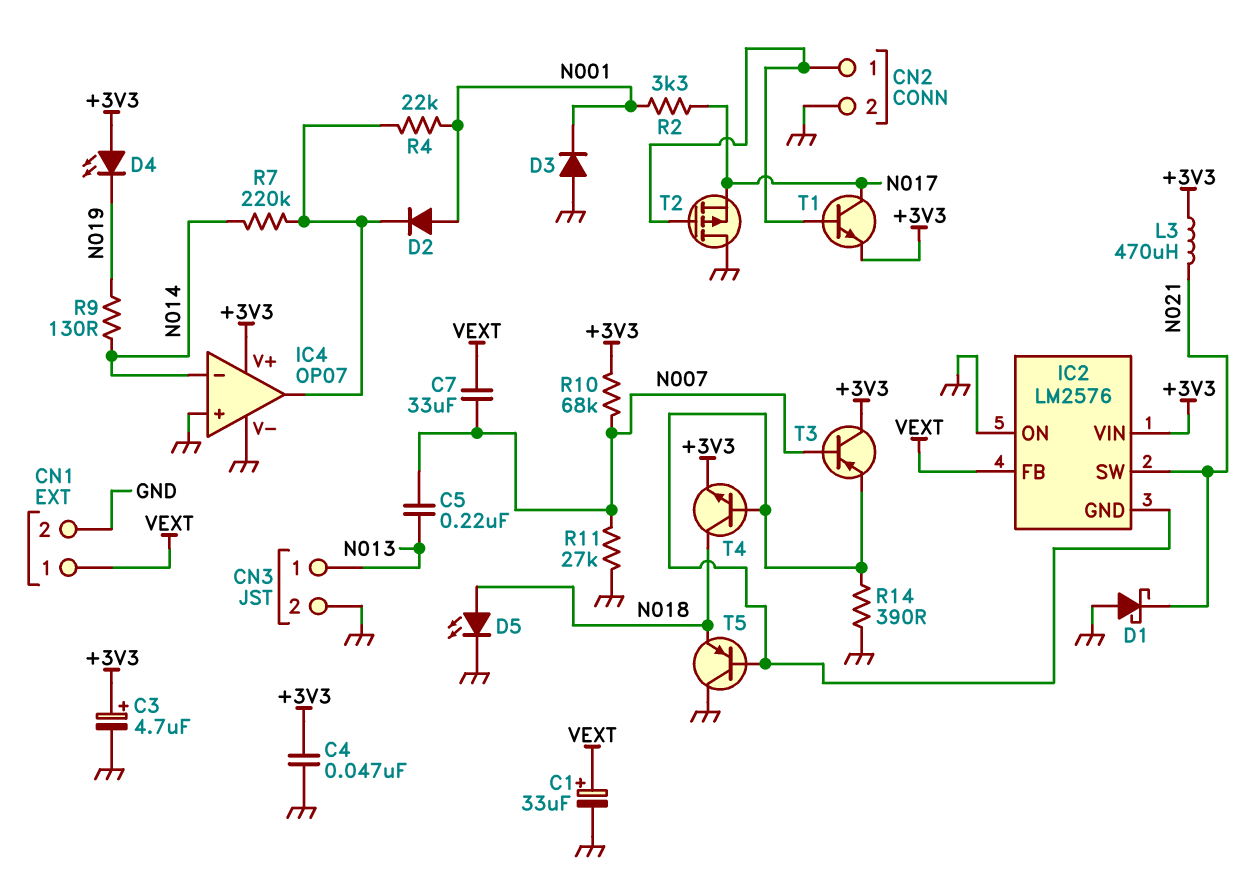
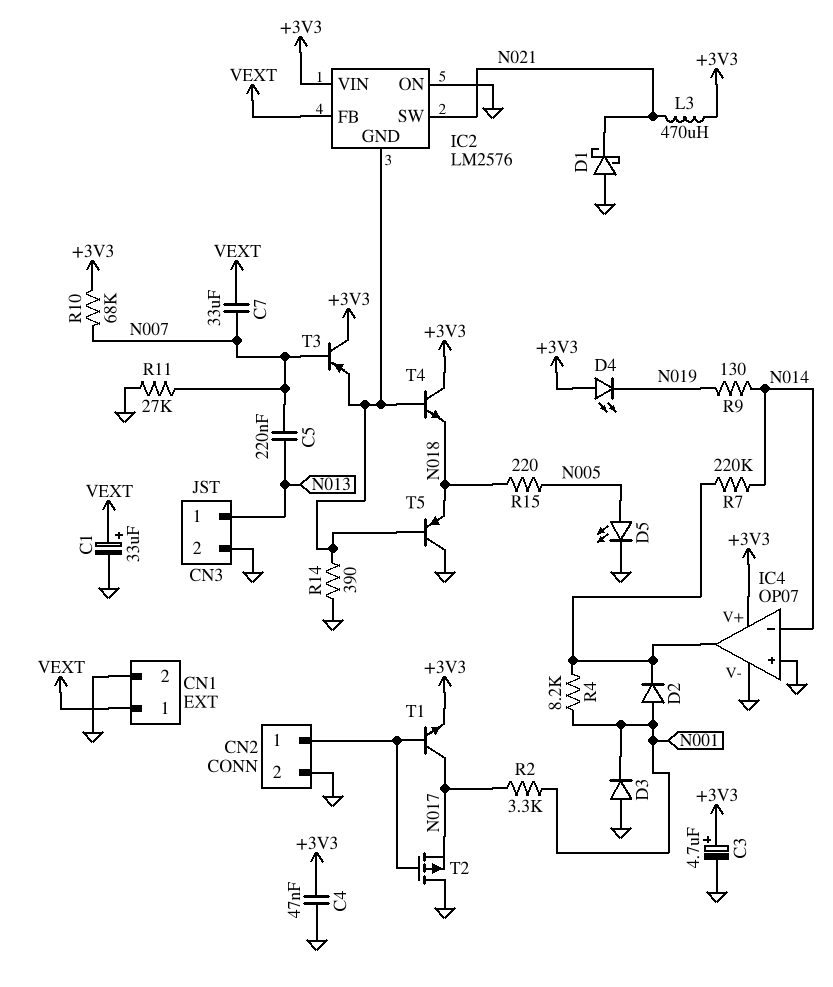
D5: LED (A N018, K GND) -> LED (A N005, K GND)
R4: 22k (IC4/out, N001) -> 8.2k (IC4/out, N001)
R15: none -> 220 (N005, N018)
T4: NPN (B IC2/GND, C N018, E +3V3) -> NPN (B IC2/GND, C +3V3, E N018)

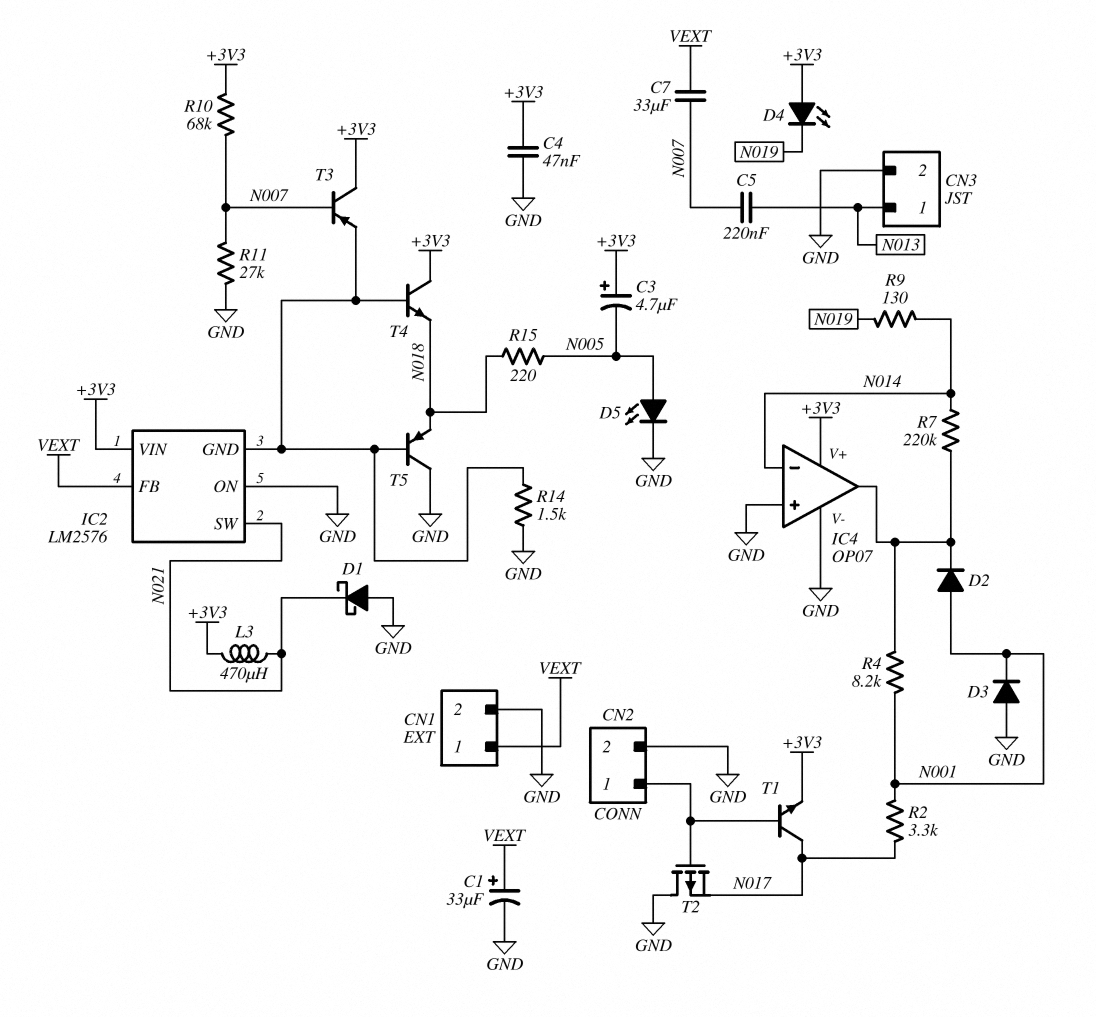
C3: 4.7uF (plus +3V3, minus GND) -> 4.7uF (plus +3V3, minus N005)
R14: 390 (GND, IC2/GND) -> 1.5k (GND, IC2/GND)

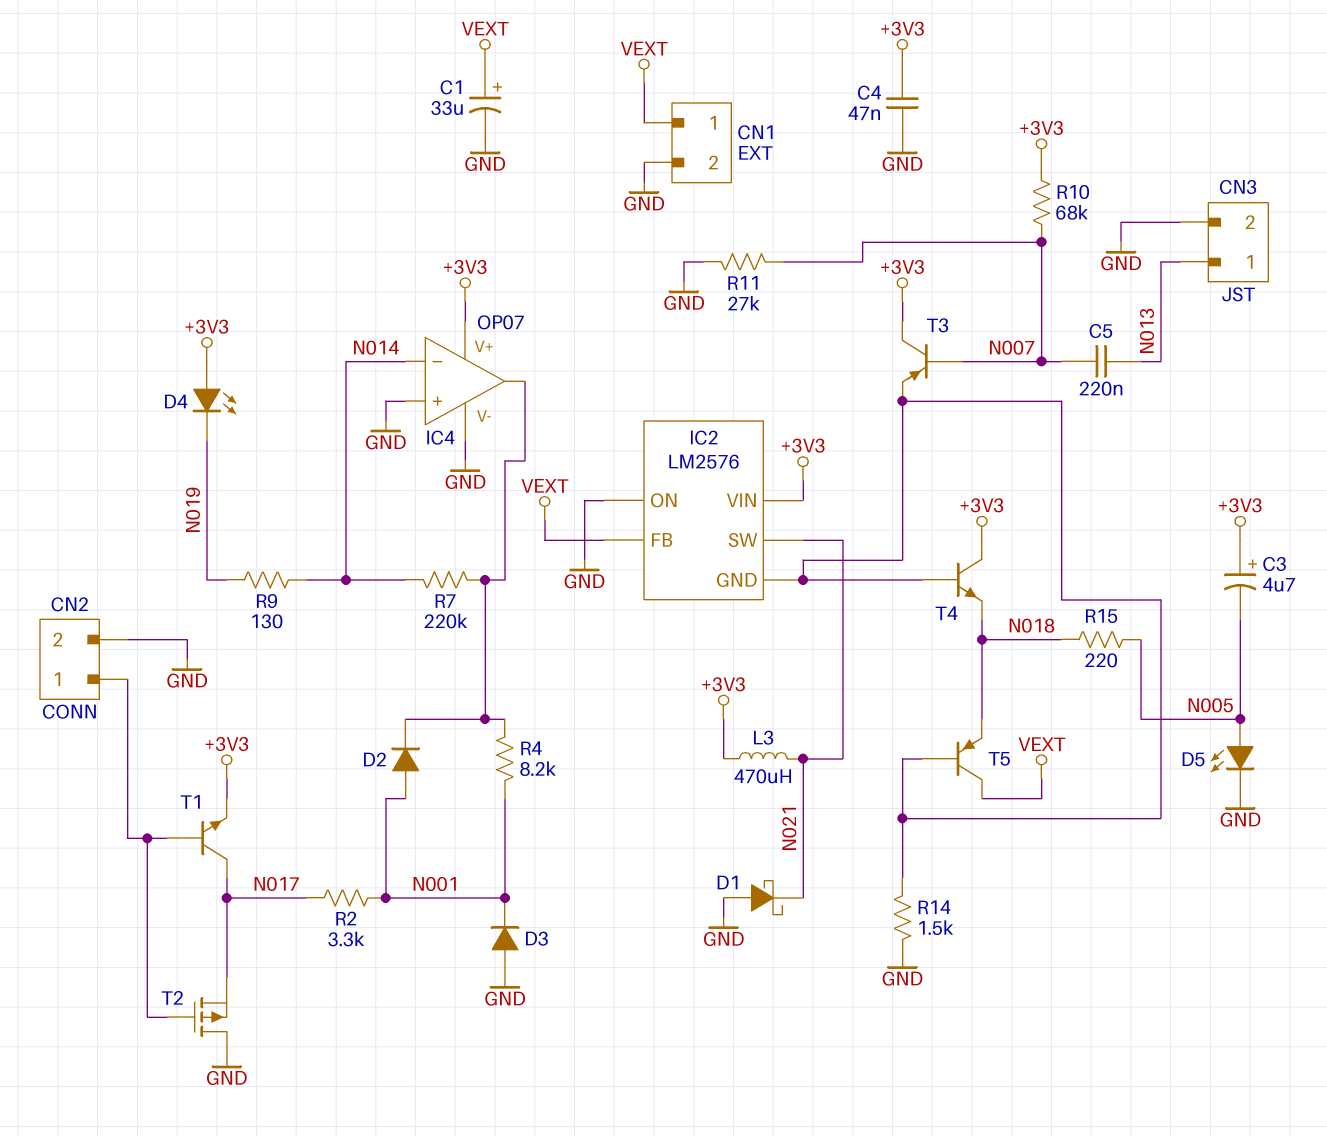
C7: 33uF (N007, VEXT) -> none
T5: PNP (B IC2/GND, C GND, E N018) -> PNP (B IC2/GND, C VEXT, E N018)

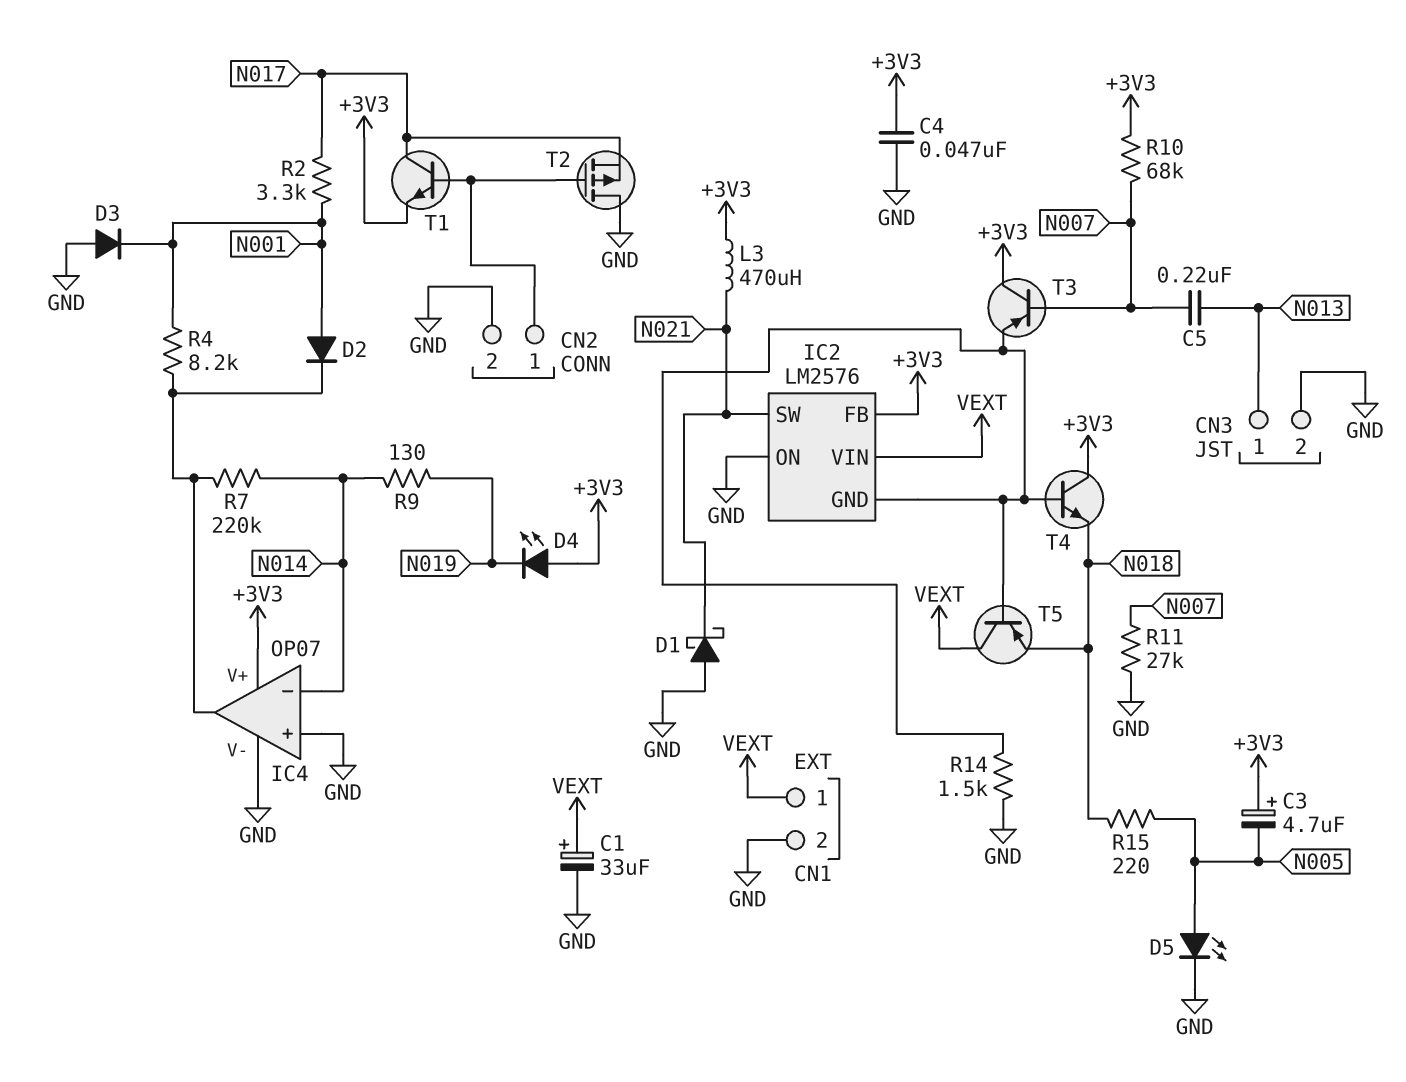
IC2 pin FB: VEXT -> +3V3
IC2 pin VIN: +3V3 -> VEXT

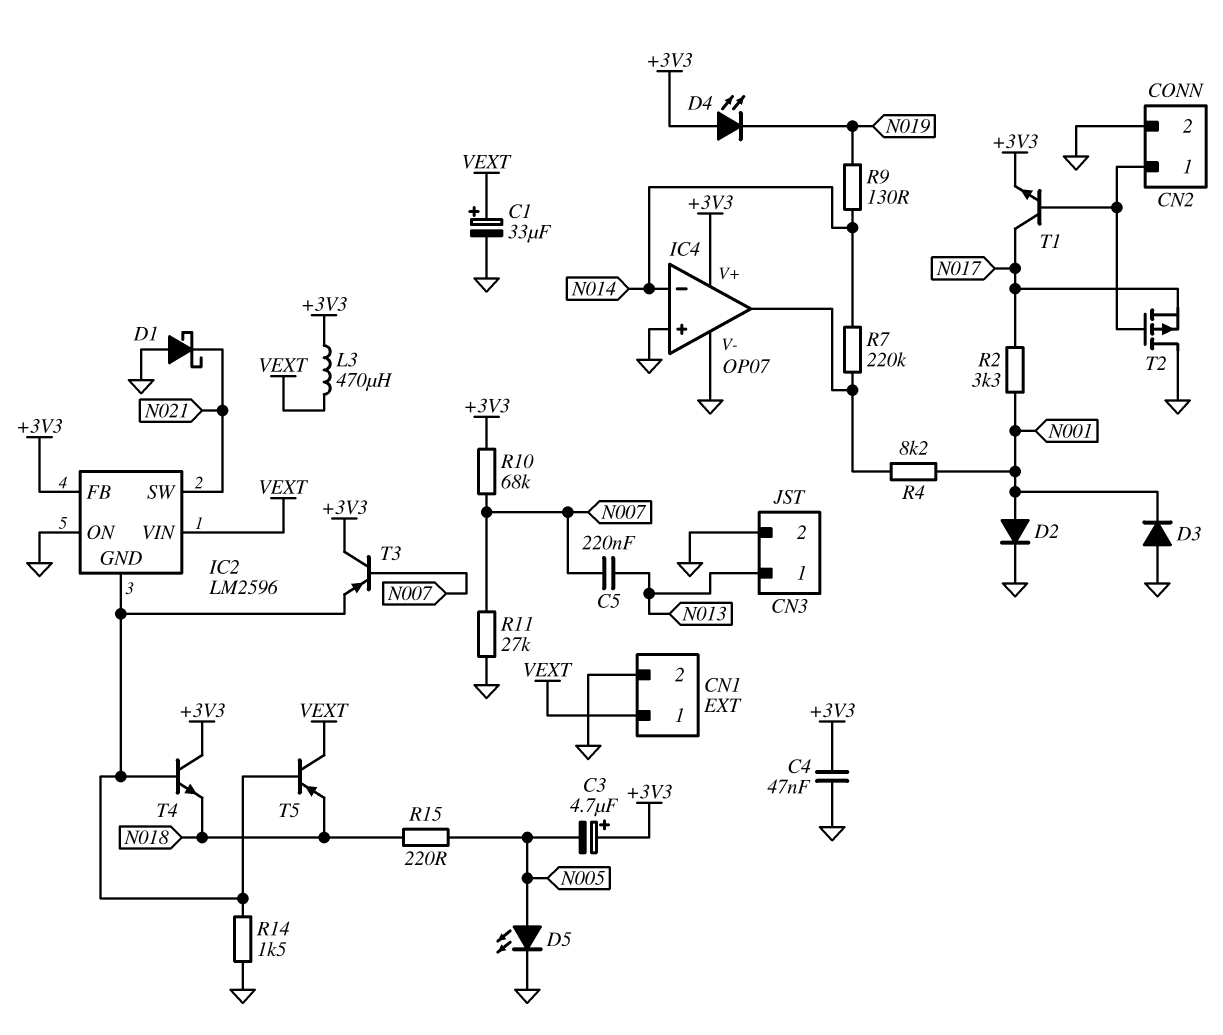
D2: diode (A N001, K IC4/out) -> diode (A N001, K GND)
IC2: LM2576 -> LM2596
L3: 470uH (+3V3, N021) -> 470uH (+3V3, VEXT)

